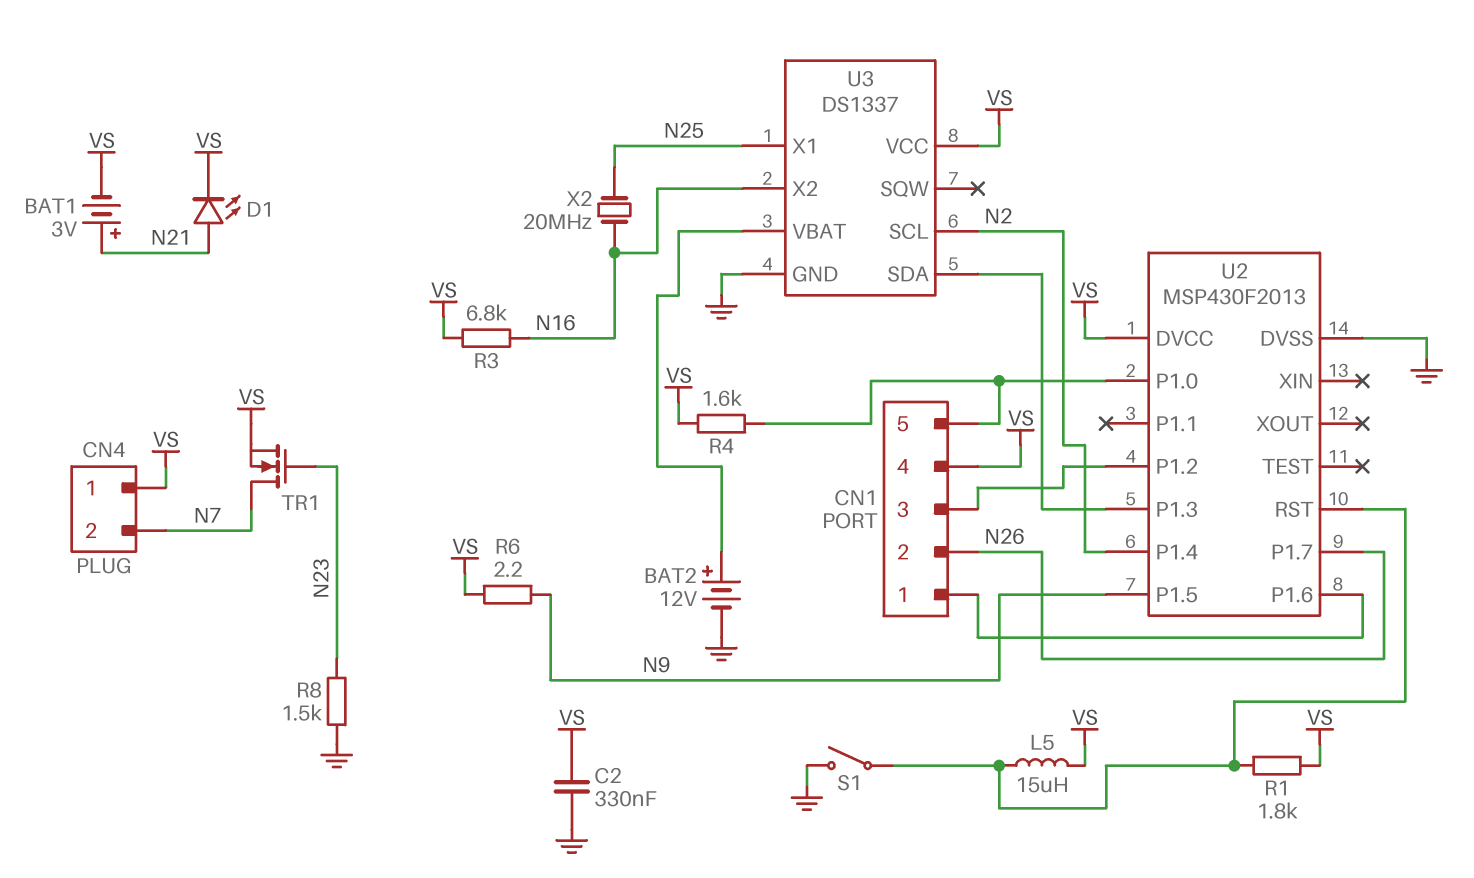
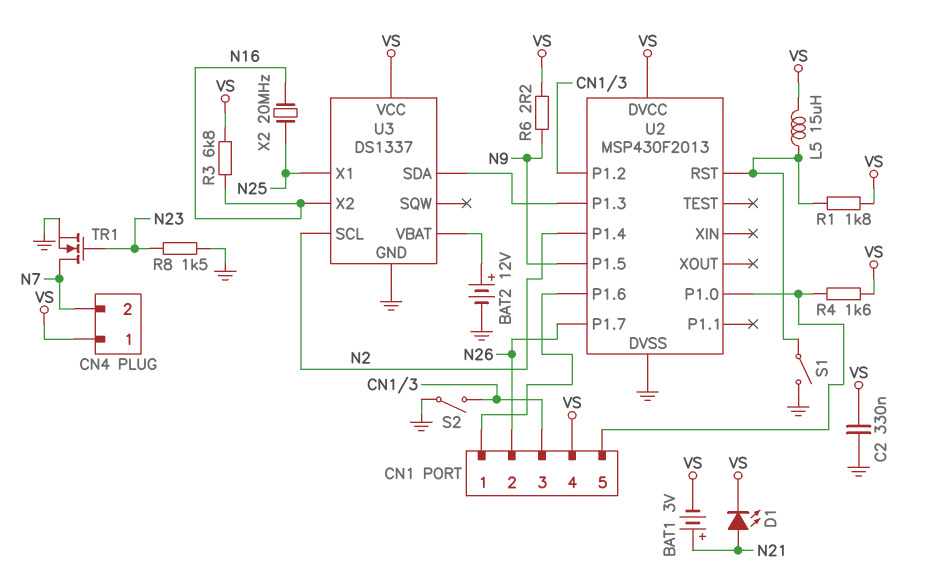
S2: none -> switch (CN1/3, GND)
TR1: NMOS (G N23, D N7, S VS) -> NMOS (G N23, D N7, S GND)

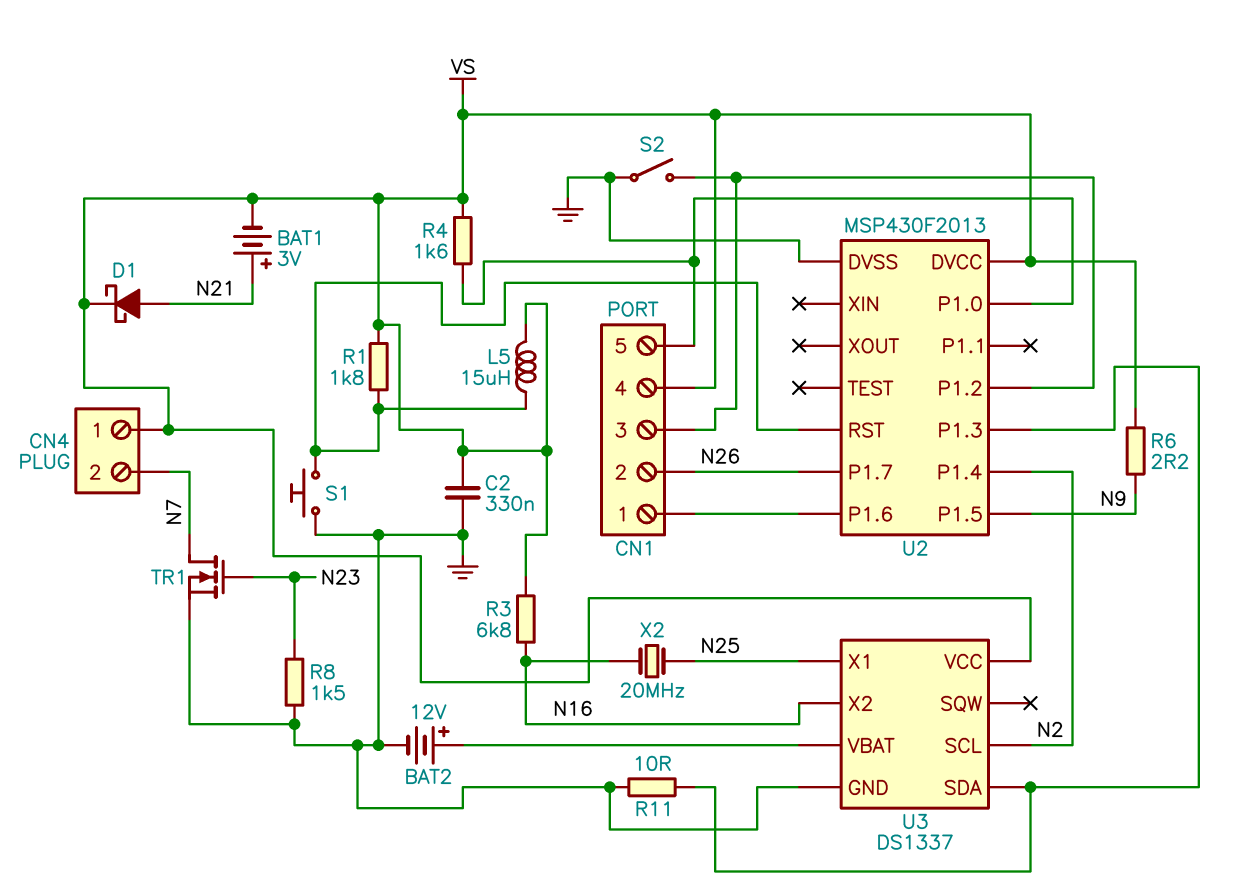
D1: LED (A N21, K VS) -> schottky (A N21, K VS)
R11: none -> 10 (GND, U2/P1.3)
S1: switch (GND, U2/RST) -> button (GND, U2/RST)

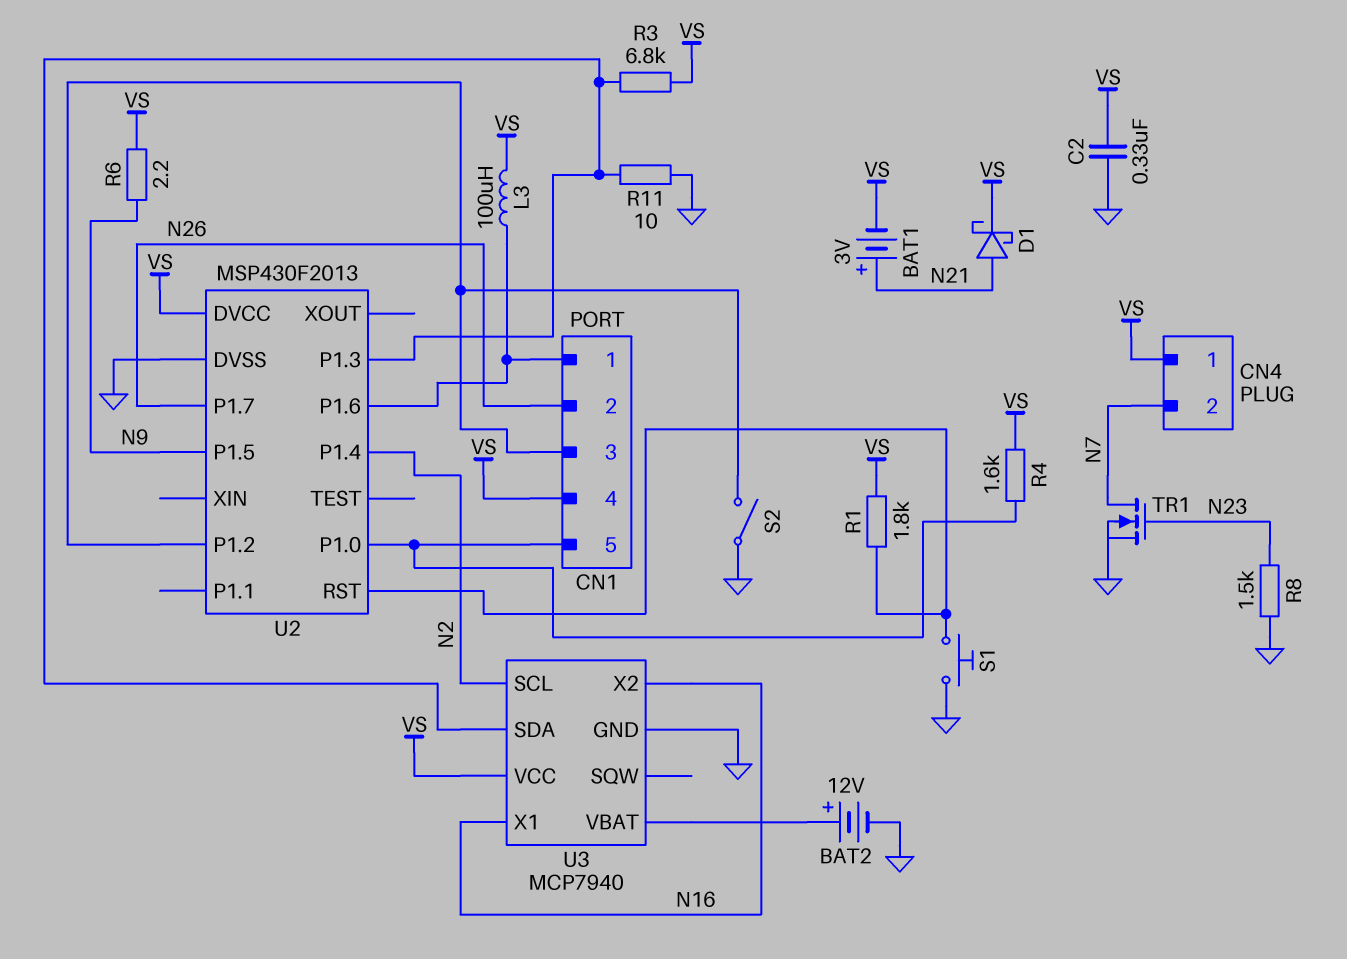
L3: none -> 100uH (CN1/1, VS)
L5: 15uH (U2/RST, VS) -> none
R3: 6.8k (N16, VS) -> 6.8k (U2/P1.3, VS)
U3: DS1337 -> MCP7940
U3 pin X1: N25 -> N16
X2: 20MHz (N16, N25) -> none

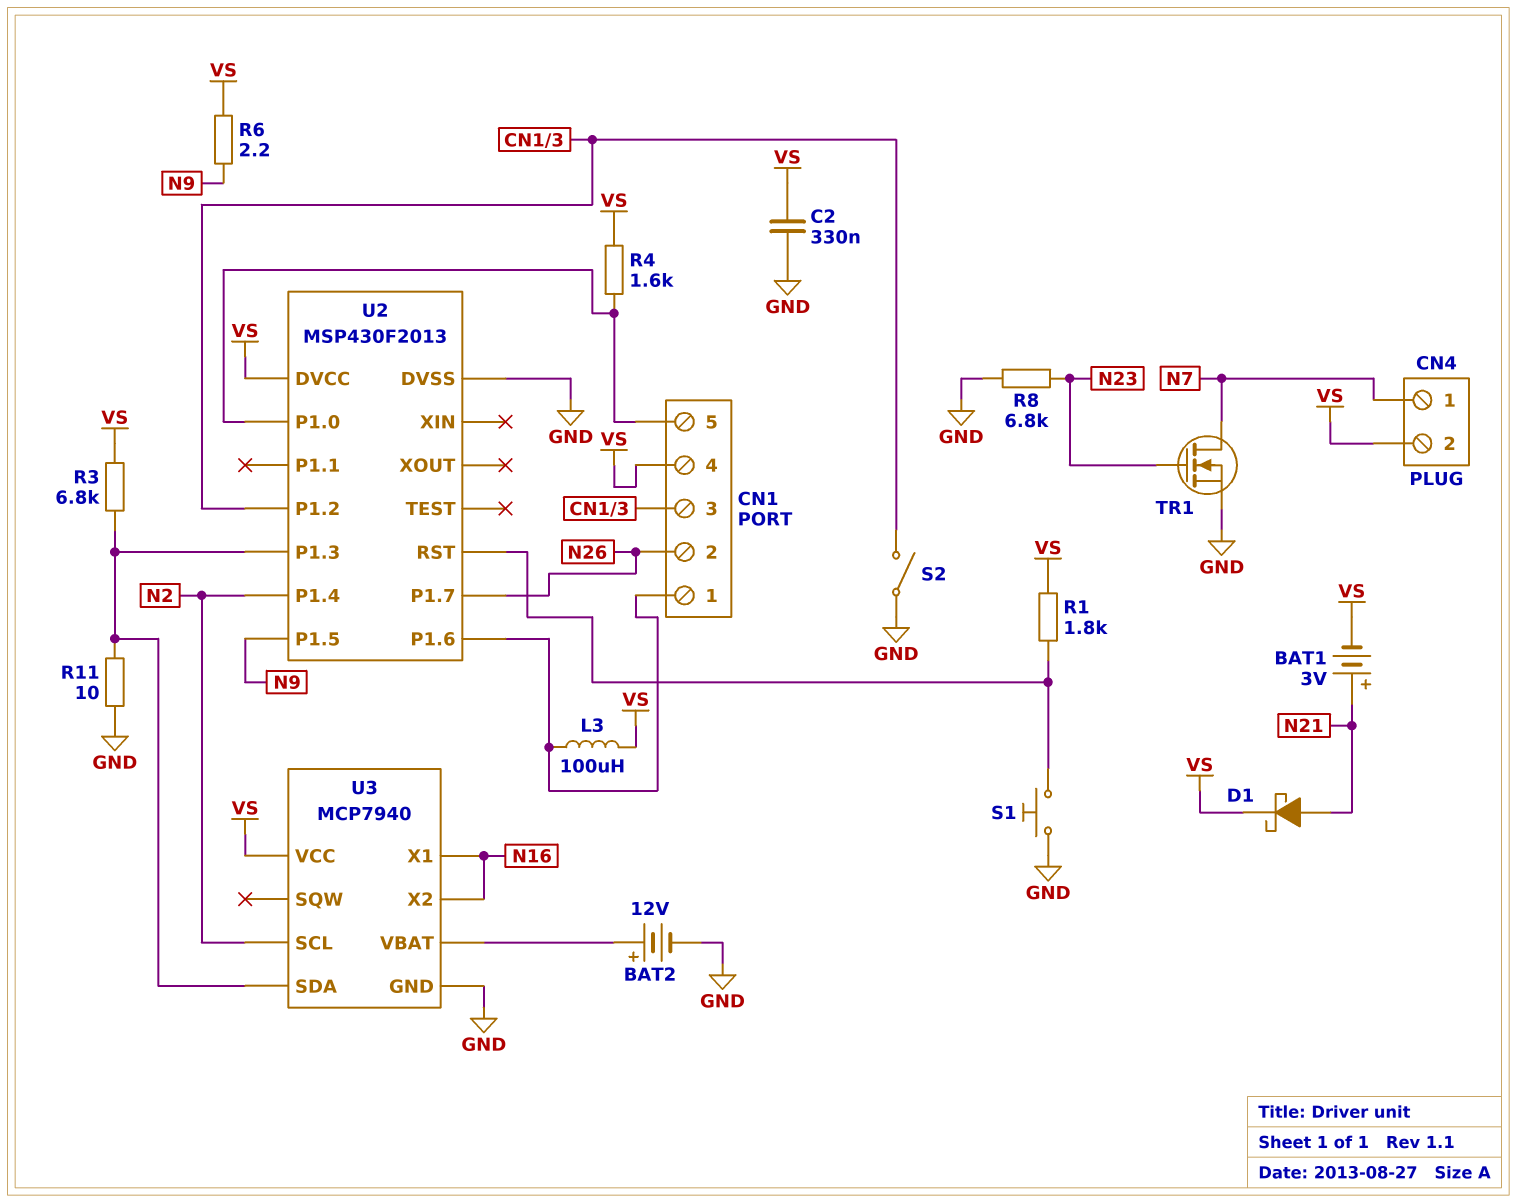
CN4 pin 1: VS -> N7
CN4 pin 2: N7 -> VS
R8: 1.5k (GND, N23) -> 6.8k (GND, N23)

